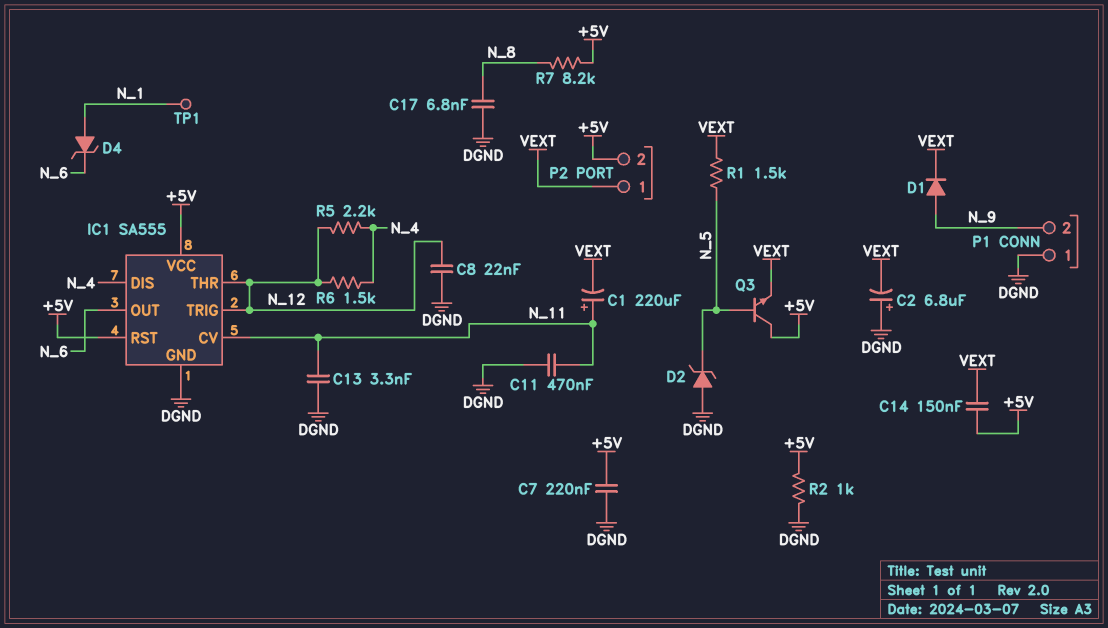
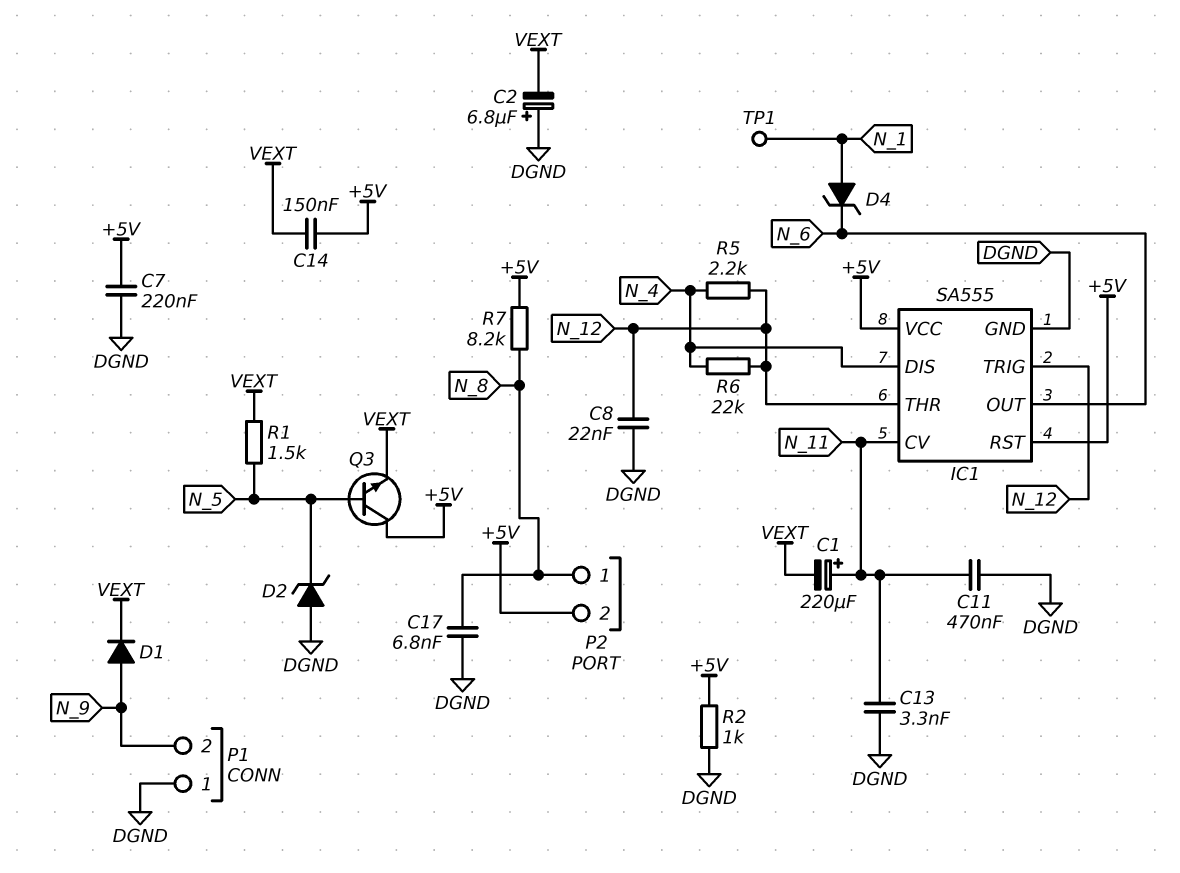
P2 pin 1: VEXT -> N_8
R6: 1.5k (N_4, N_12) -> 22k (N_4, N_12)

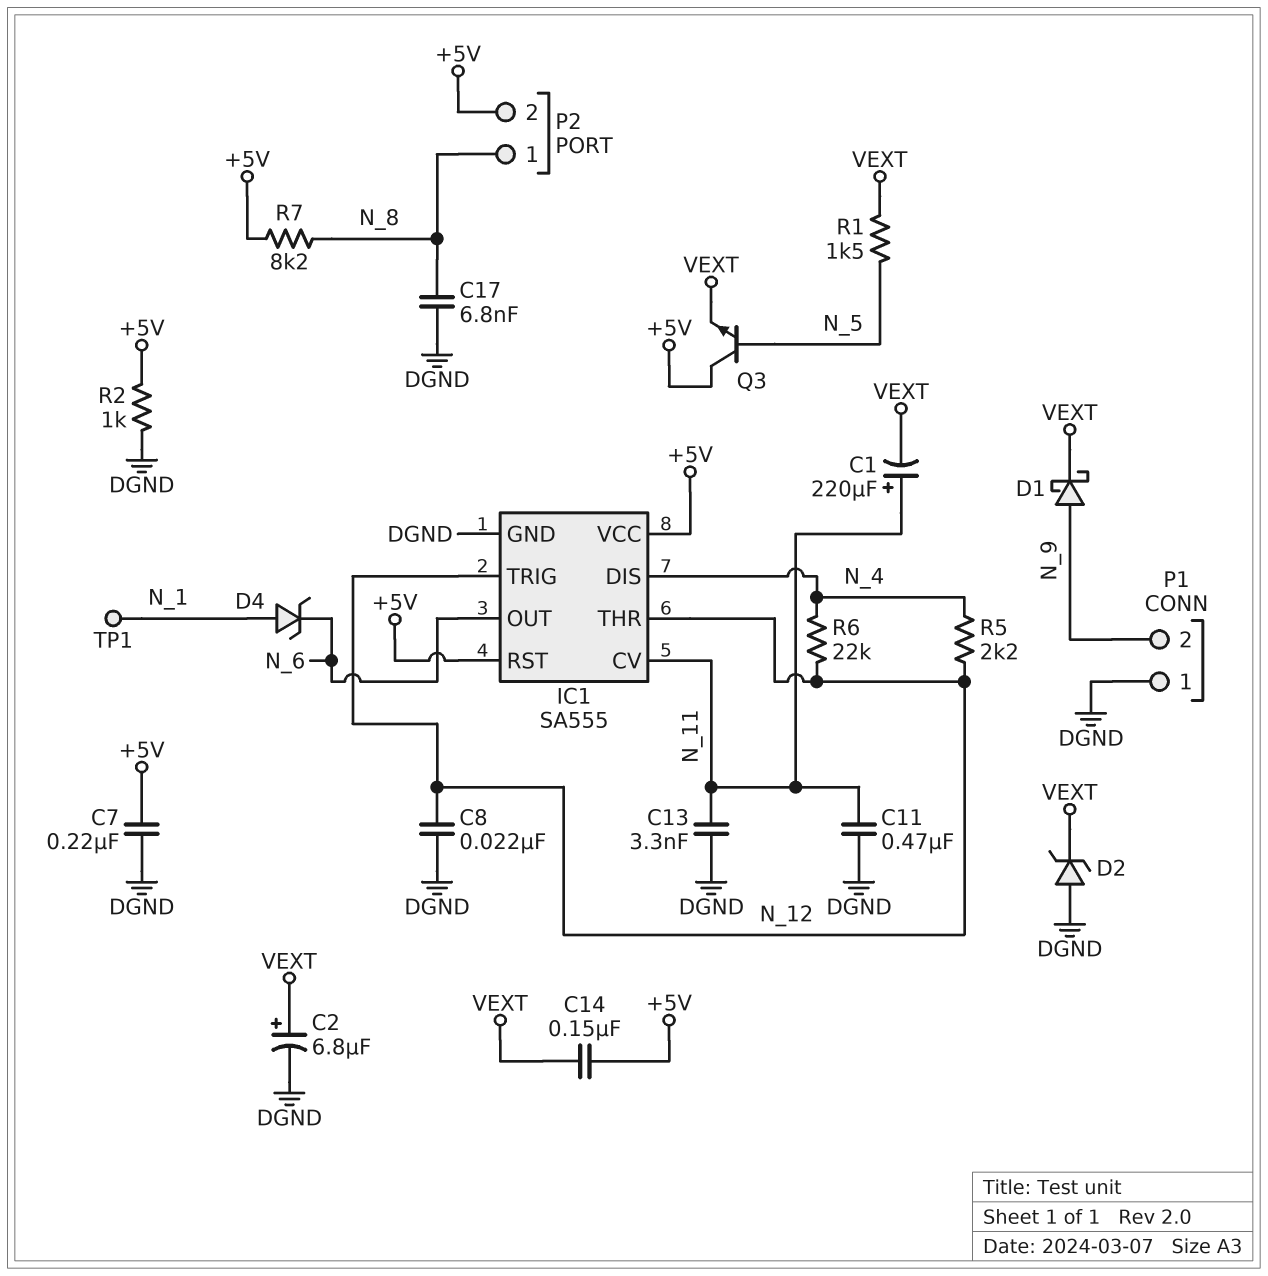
C2: 6.8uF (plus DGND, minus VEXT) -> 6.8uF (plus VEXT, minus DGND)
D1: diode (A N_9, K VEXT) -> schottky (A N_9, K VEXT)
D2: zener (A DGND, K N_5) -> zener (A DGND, K VEXT)

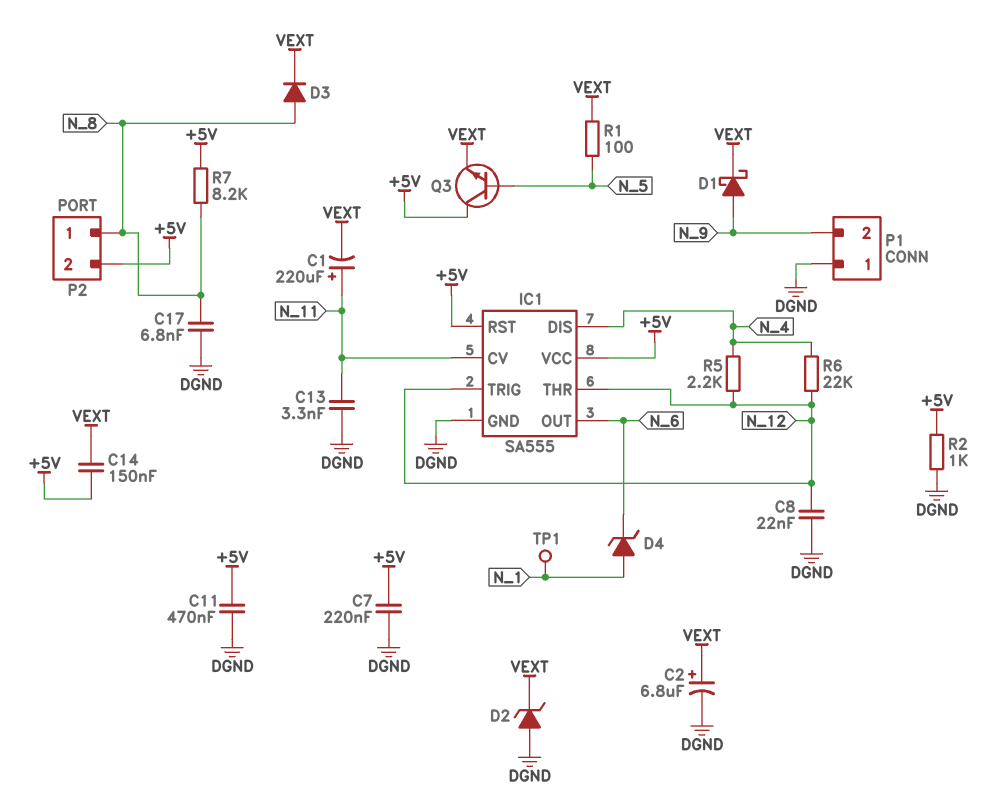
C11: 470nF (DGND, N_11) -> 470nF (+5V, DGND)
D3: none -> diode (A N_8, K VEXT)
R1: 1.5k (N_5, VEXT) -> 100 (N_5, VEXT)

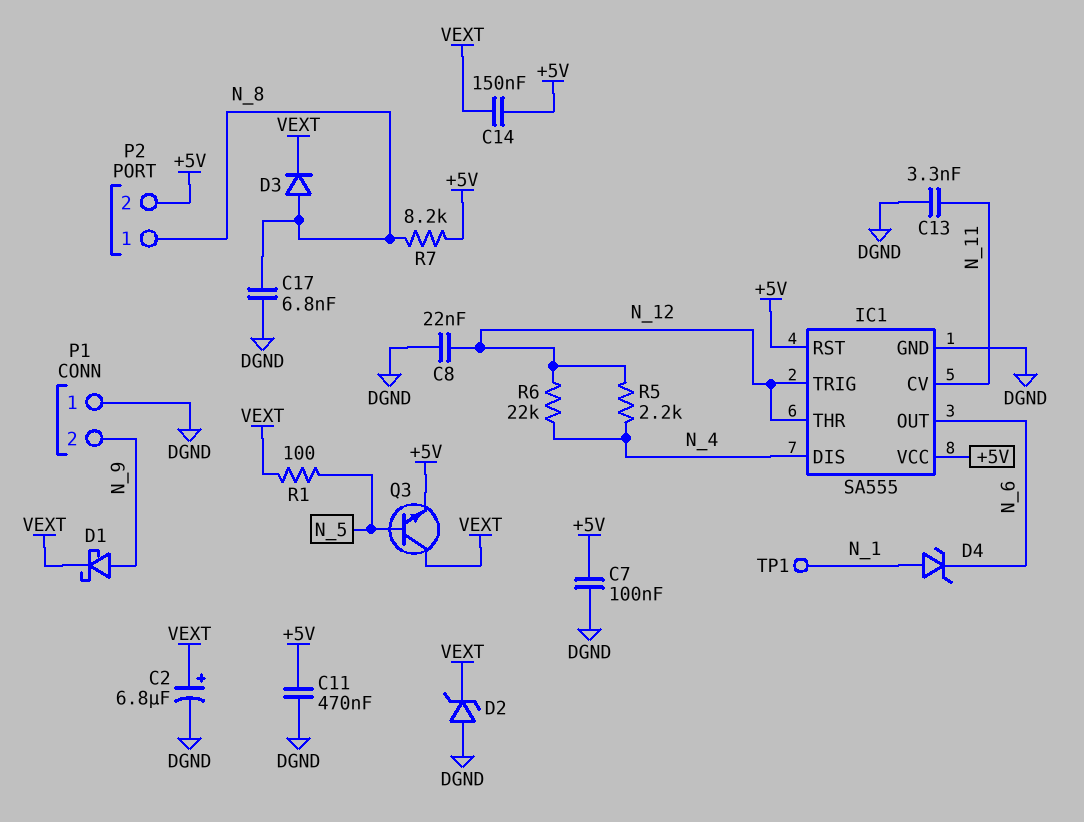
C1: 220uF (plus N_11, minus VEXT) -> none
C7: 220nF (+5V, DGND) -> 100nF (+5V, DGND)
Q3: NPN (B N_5, C +5V, E VEXT) -> NPN (B N_5, C VEXT, E +5V)
R2: 1k (+5V, DGND) -> none

